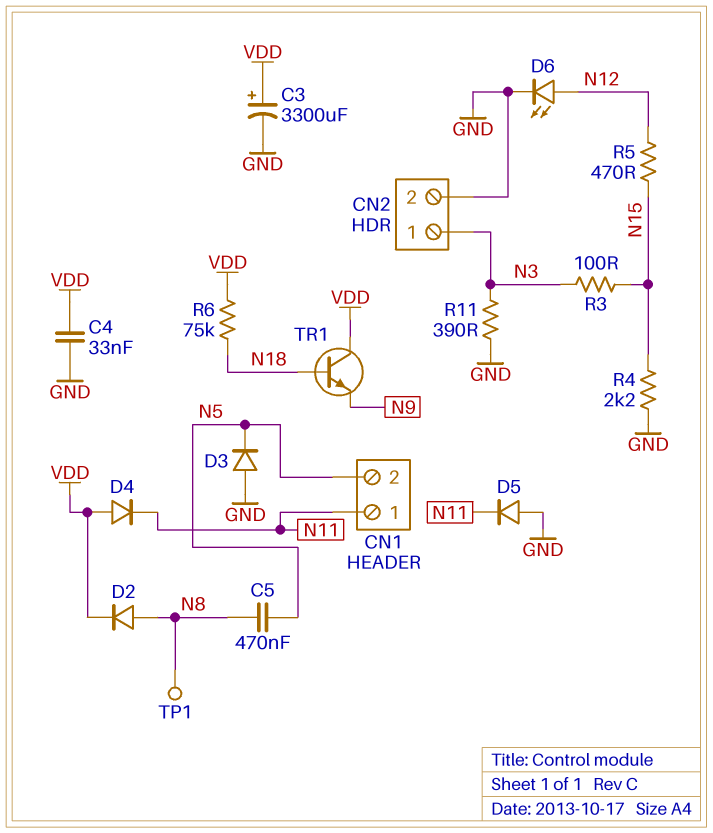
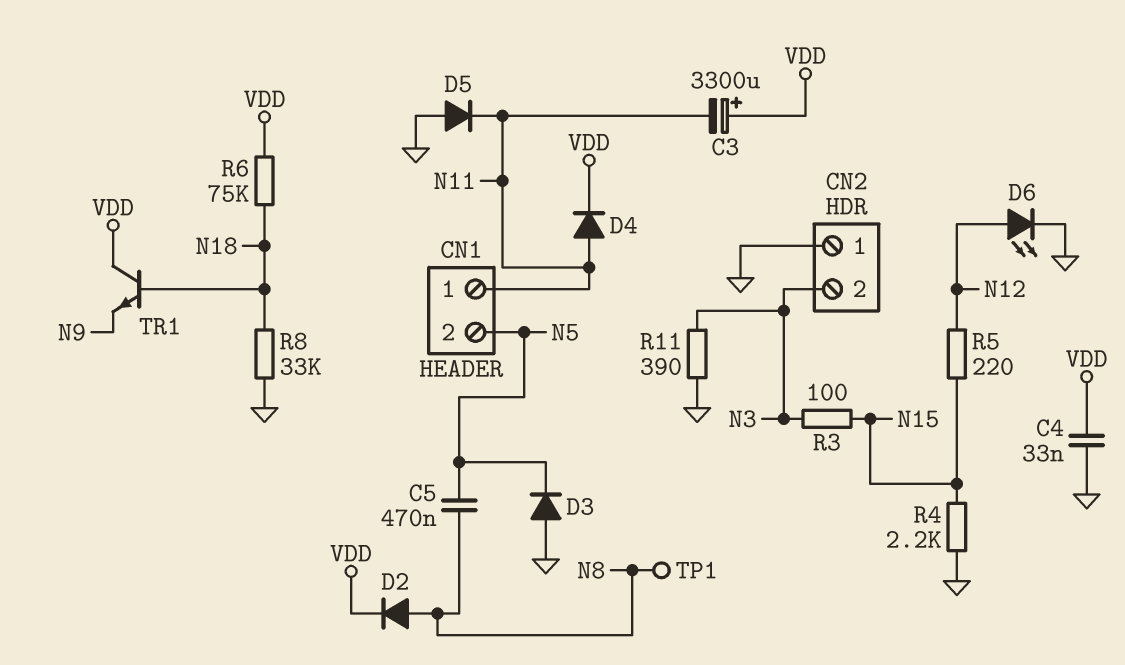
C3: 3300uF (plus VDD, minus GND) -> 3300uF (plus VDD, minus N11)
CN2 pin 1: N3 -> GND
CN2 pin 2: GND -> N3
D4: diode (A VDD, K N11) -> diode (A N11, K VDD)
R5: 470 (N12, N15) -> 220 (N12, N15)
R8: none -> 33k (GND, N18)

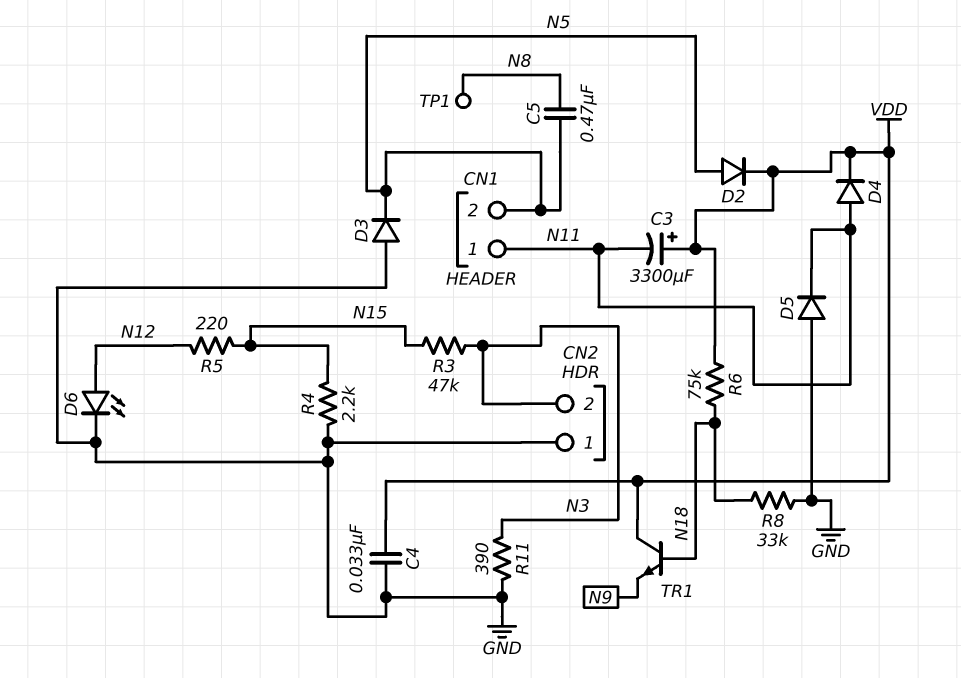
D2: diode (A N8, K VDD) -> diode (A N5, K VDD)
R3: 100 (N3, N15) -> 47k (N3, N15)

